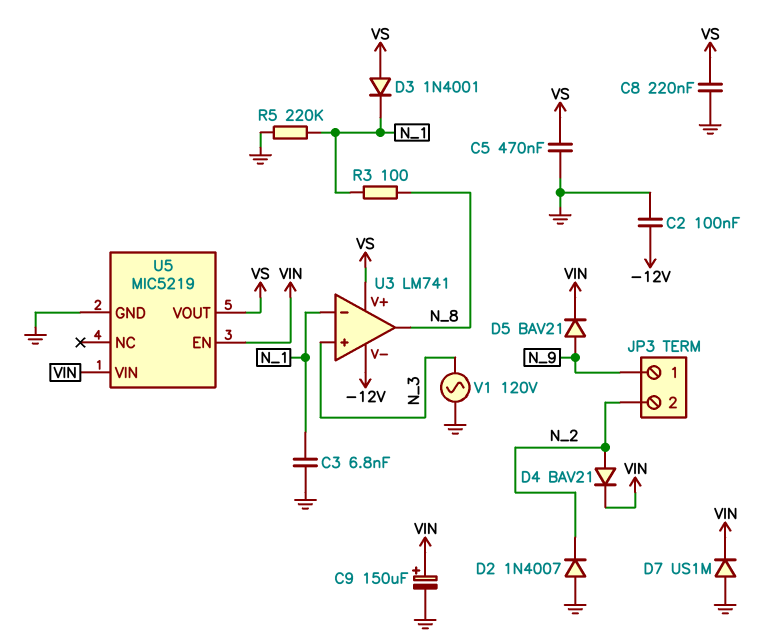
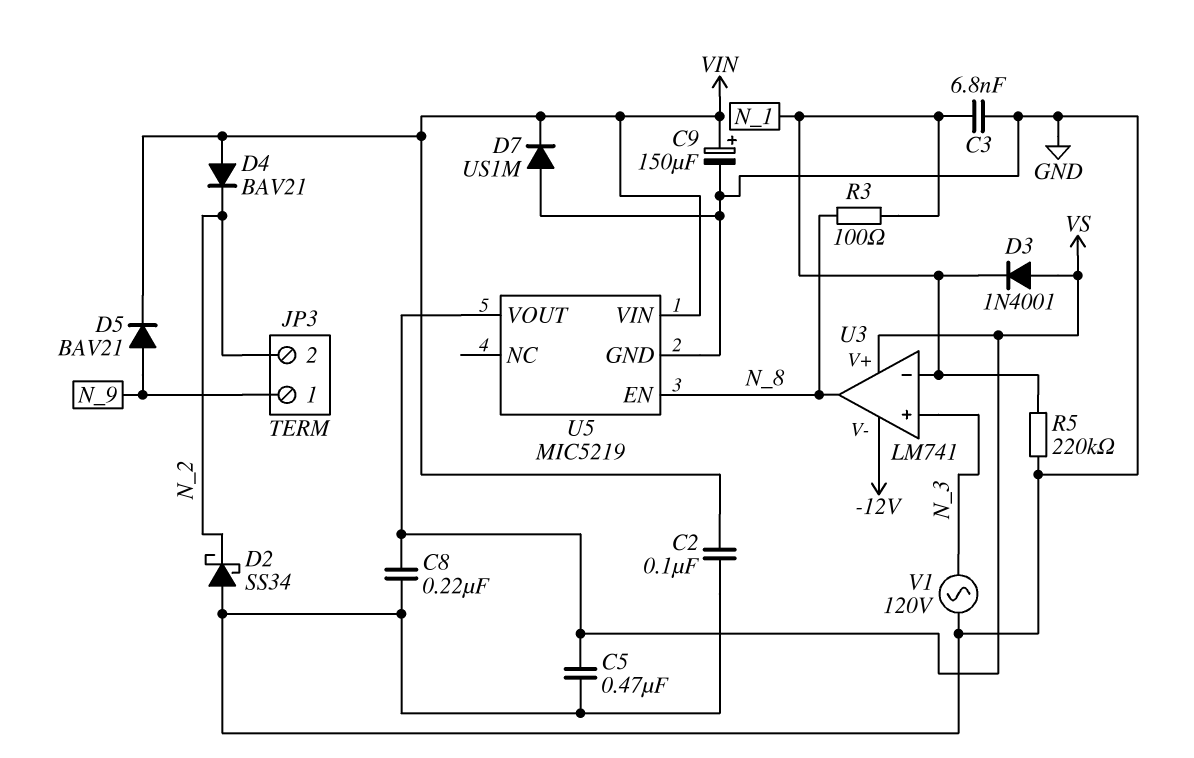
C2: 100nF (-12V, GND) -> 100nF (GND, VIN)
D2: diode 1N4007 (A GND, K N_2) -> schottky SS34 (A GND, K N_2)
D4: diode BAV21 (A N_2, K VIN) -> diode BAV21 (A VIN, K N_2)
U5 pin EN: VIN -> N_8

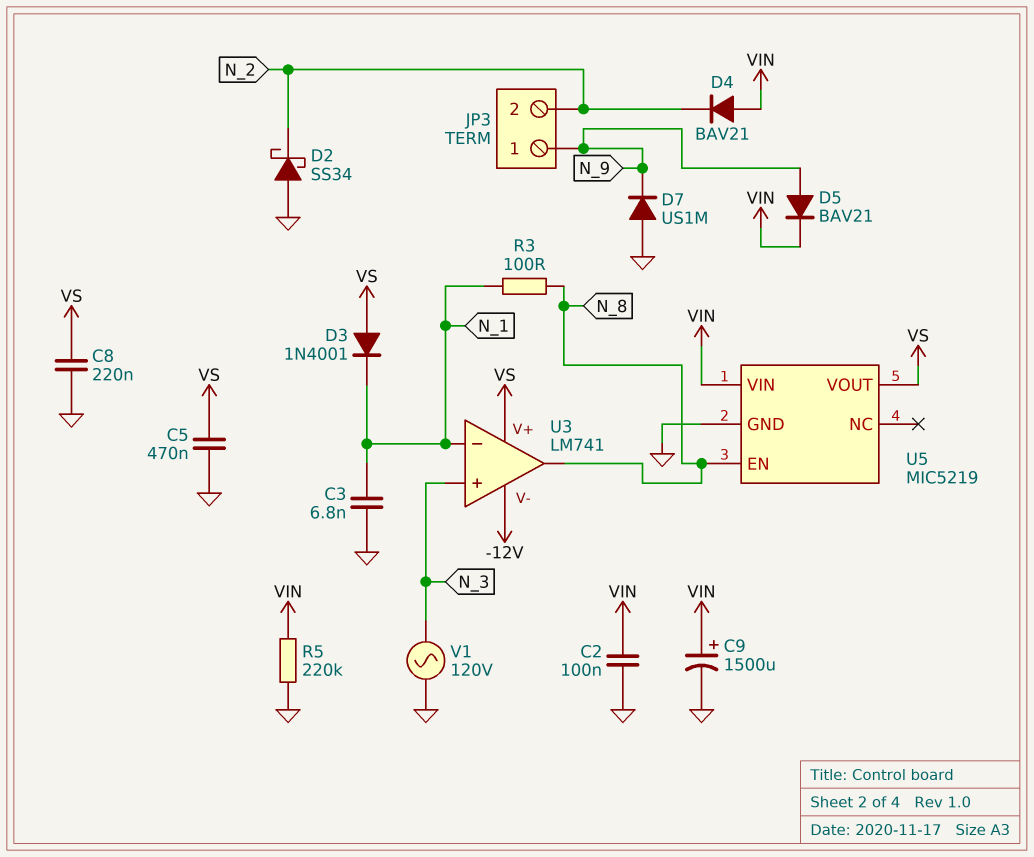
C9: 150uF (plus VIN, minus GND) -> 1500uF (plus VIN, minus GND)
D7: diode US1M (A GND, K VIN) -> diode US1M (A GND, K N_9)
R5: 220k (GND, N_1) -> 220k (GND, VIN)

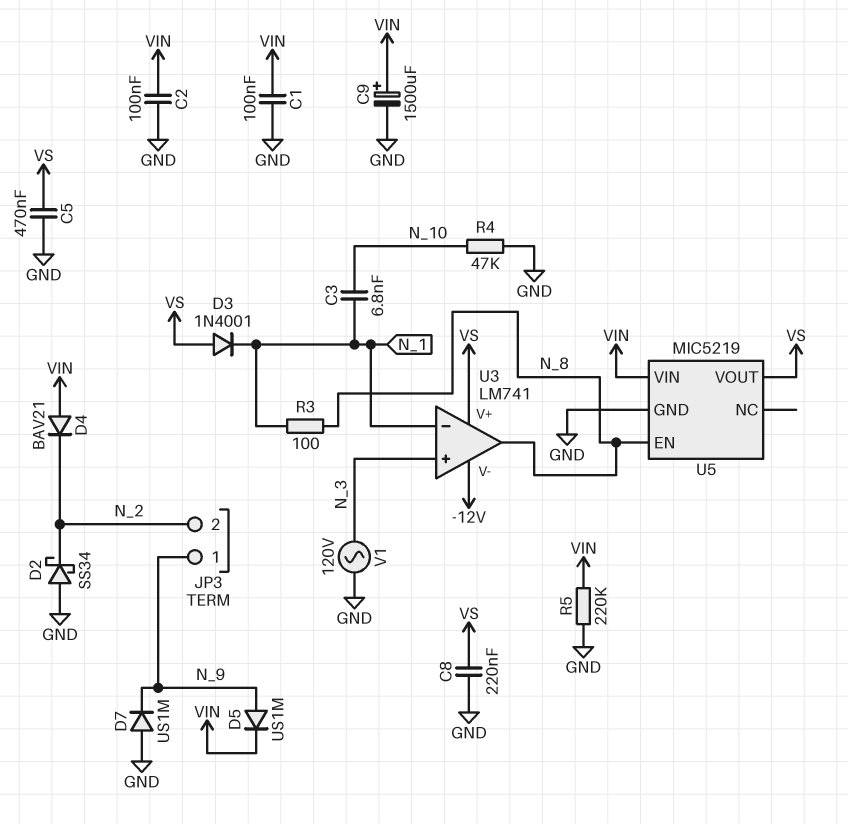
C1: none -> 100nF (GND, VIN)
C3: 6.8nF (GND, N_1) -> 6.8nF (N_1, N_10)
D5: diode BAV21 (A N_9, K VIN) -> diode US1M (A N_9, K VIN)
R4: none -> 47k (GND, N_10)

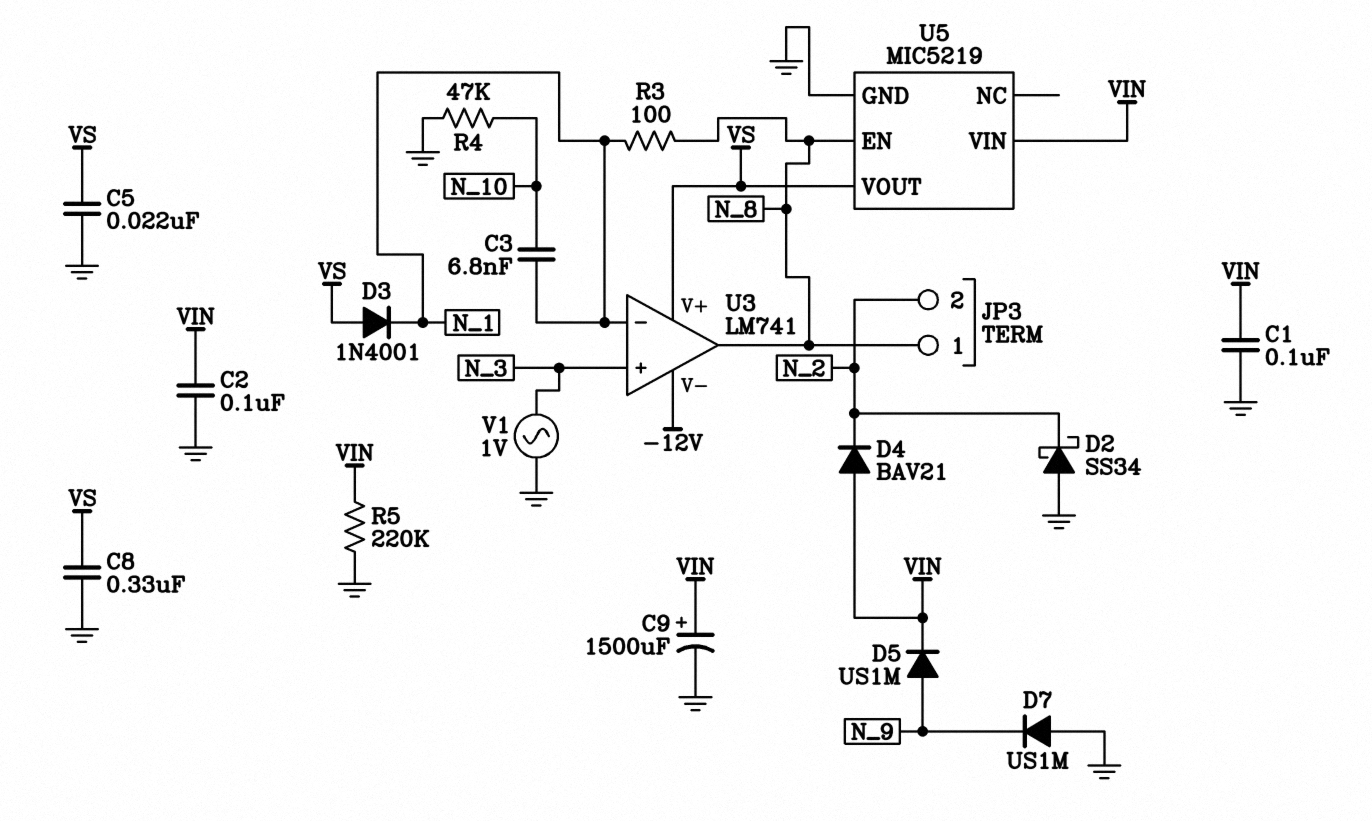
C5: 470nF (GND, VS) -> 22nF (GND, VS)
C8: 220nF (GND, VS) -> 330nF (GND, VS)
JP3 pin 1: N_9 -> N_8
V1: AC 120V (GND, N_3) -> AC 1V (GND, N_3)

